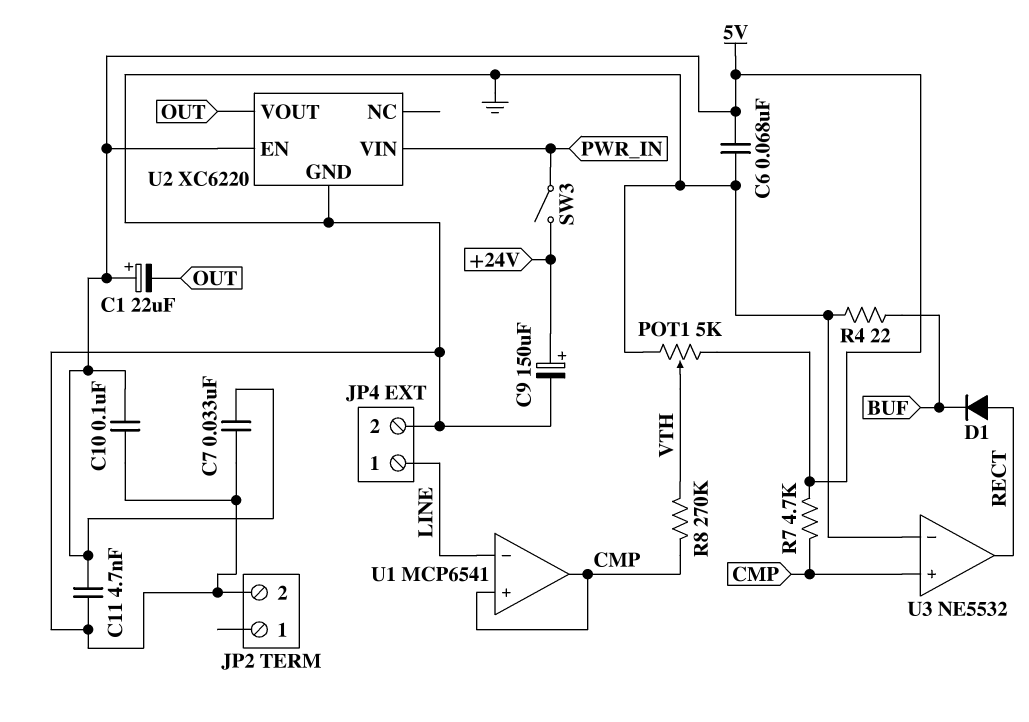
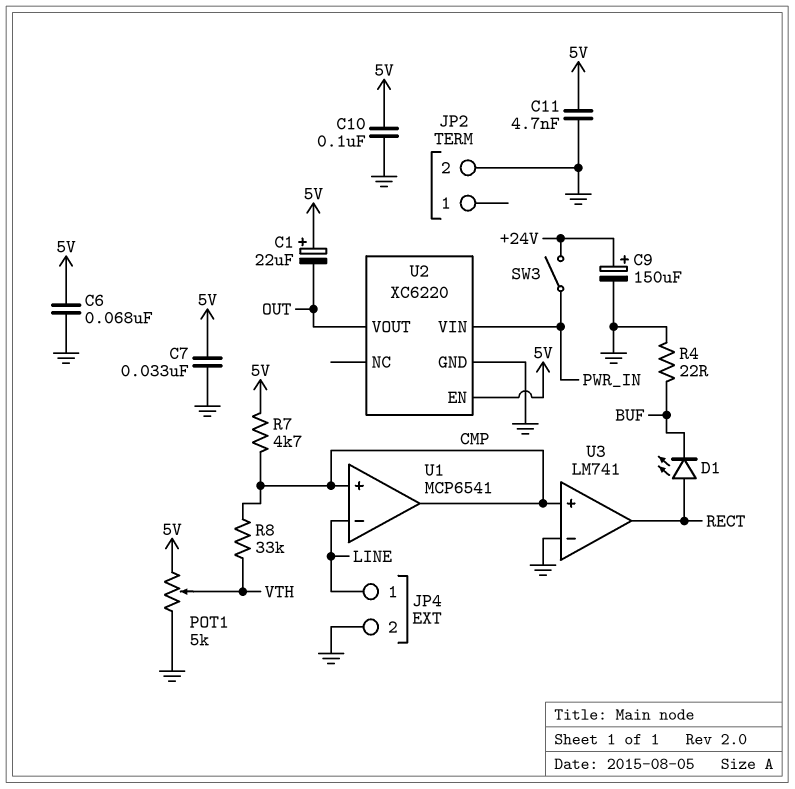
D1: diode (A RECT, K BUF) -> LED (A RECT, K BUF)
R8: 270k (CMP, VTH) -> 33k (CMP, VTH)
U3: NE5532 -> LM741

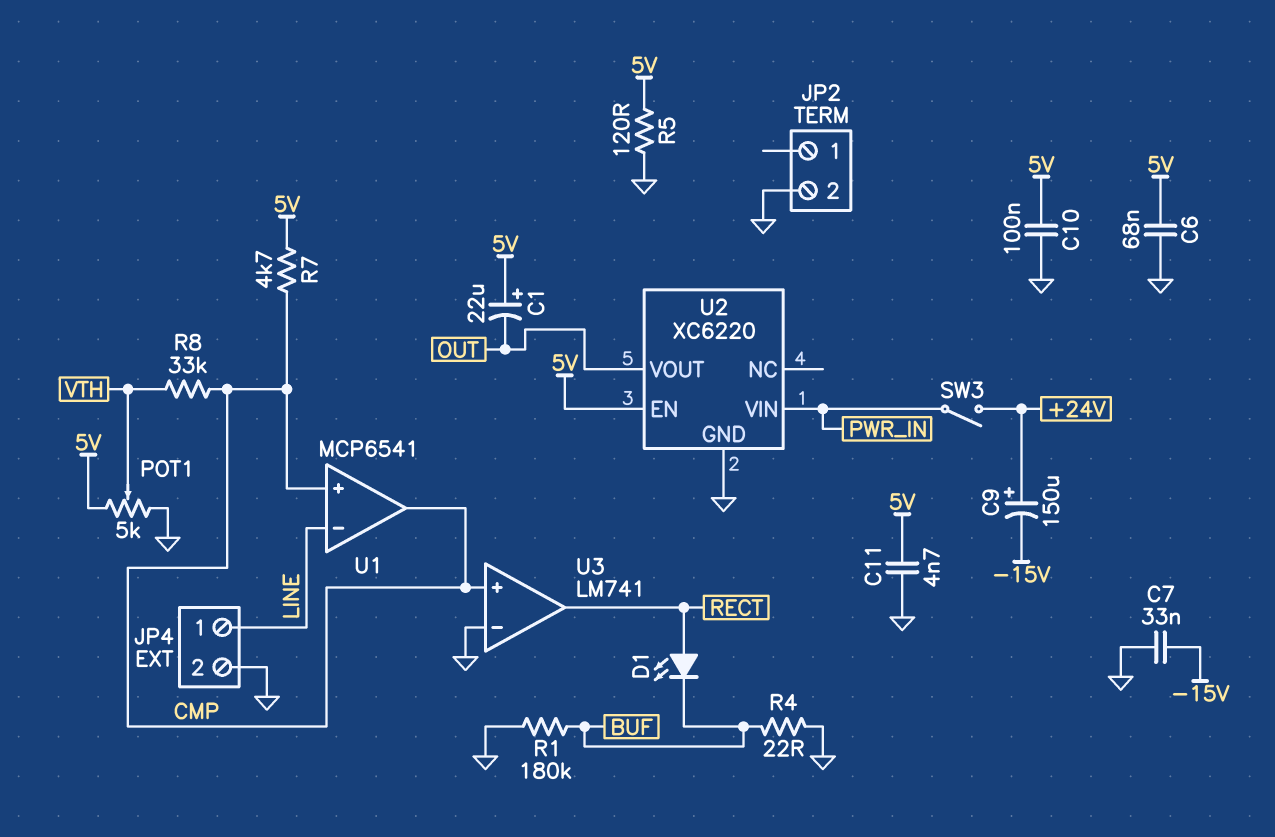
C7: 33nF (5V, GND) -> 33nF (-15V, GND)
C9: 150uF (plus +24V, minus GND) -> 150uF (plus +24V, minus -15V)
R1: none -> 180k (BUF, GND)
R5: none -> 120 (5V, GND)

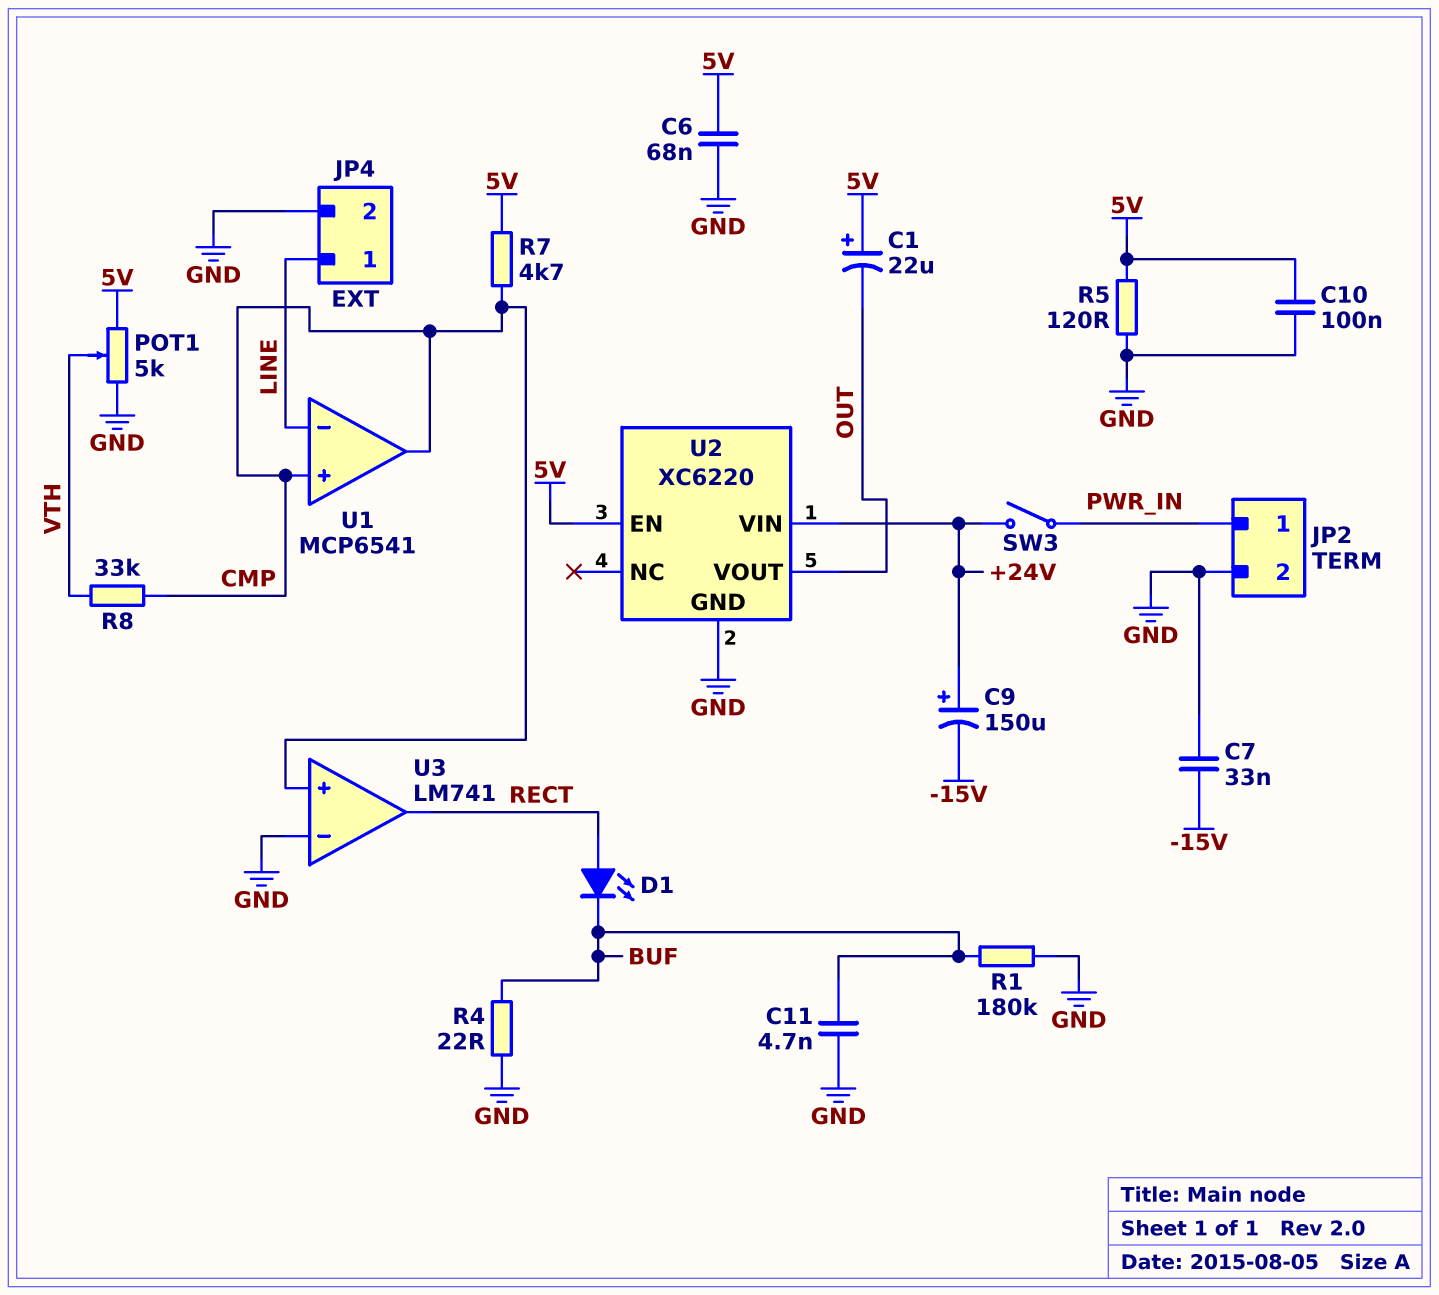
C11: 4.7nF (5V, GND) -> 4.7nF (BUF, GND)
JP2 pin 1: none -> PWR_IN
U2 pin VIN: PWR_IN -> +24V

